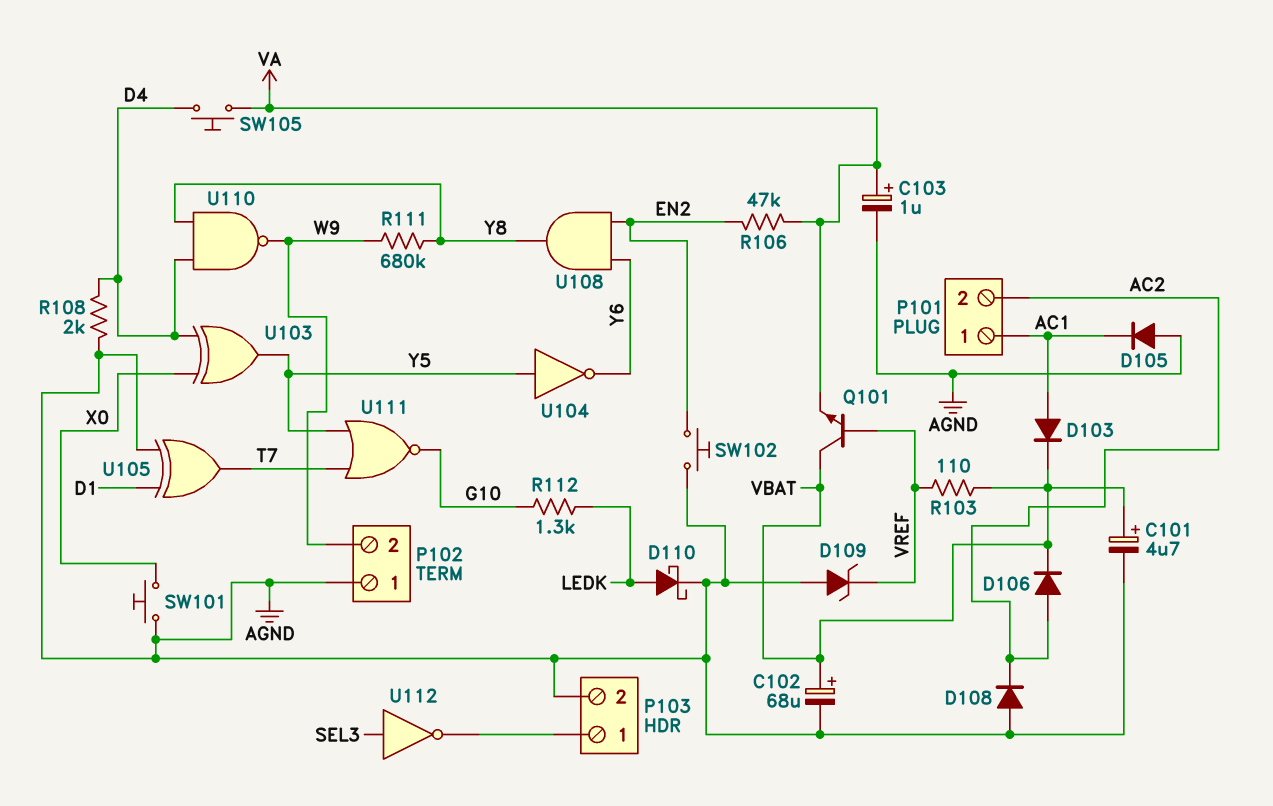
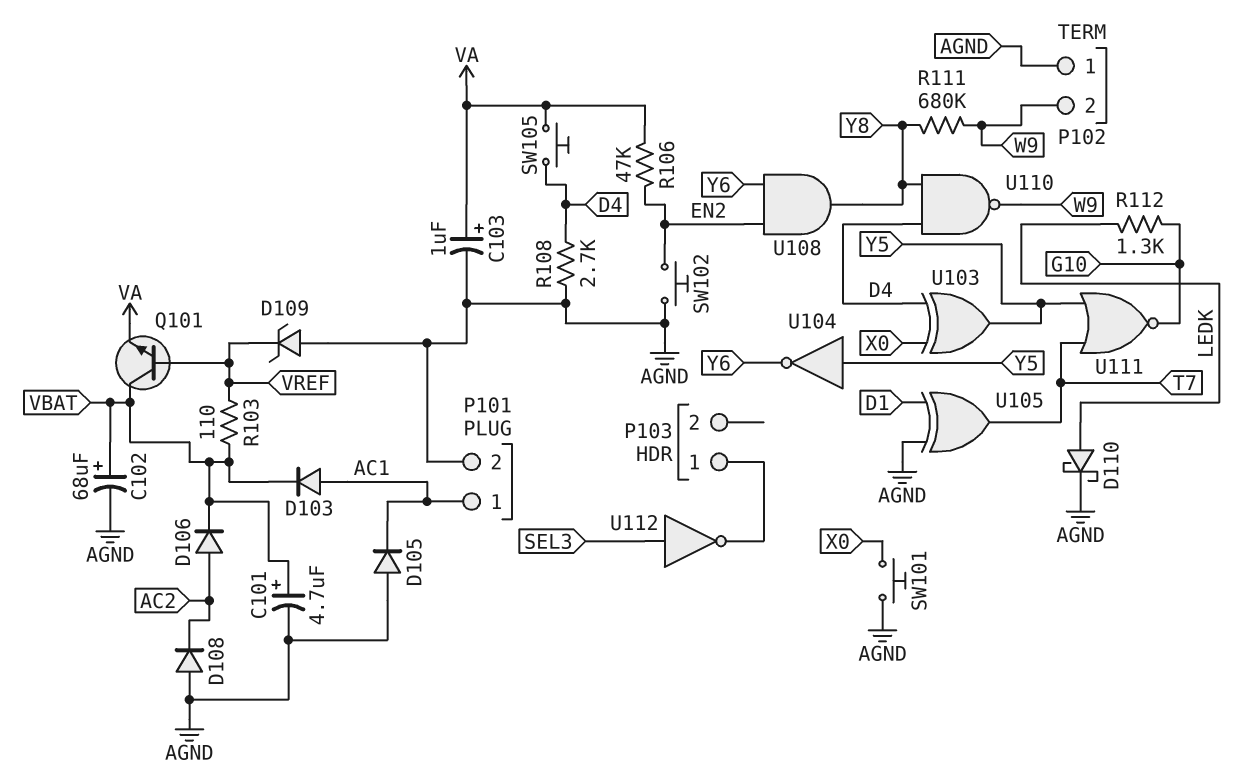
P101 pin 2: AC2 -> AGND
P103 pin 2: AGND -> none
R108: 2k (AGND, D4) -> 2.7k (AGND, D4)

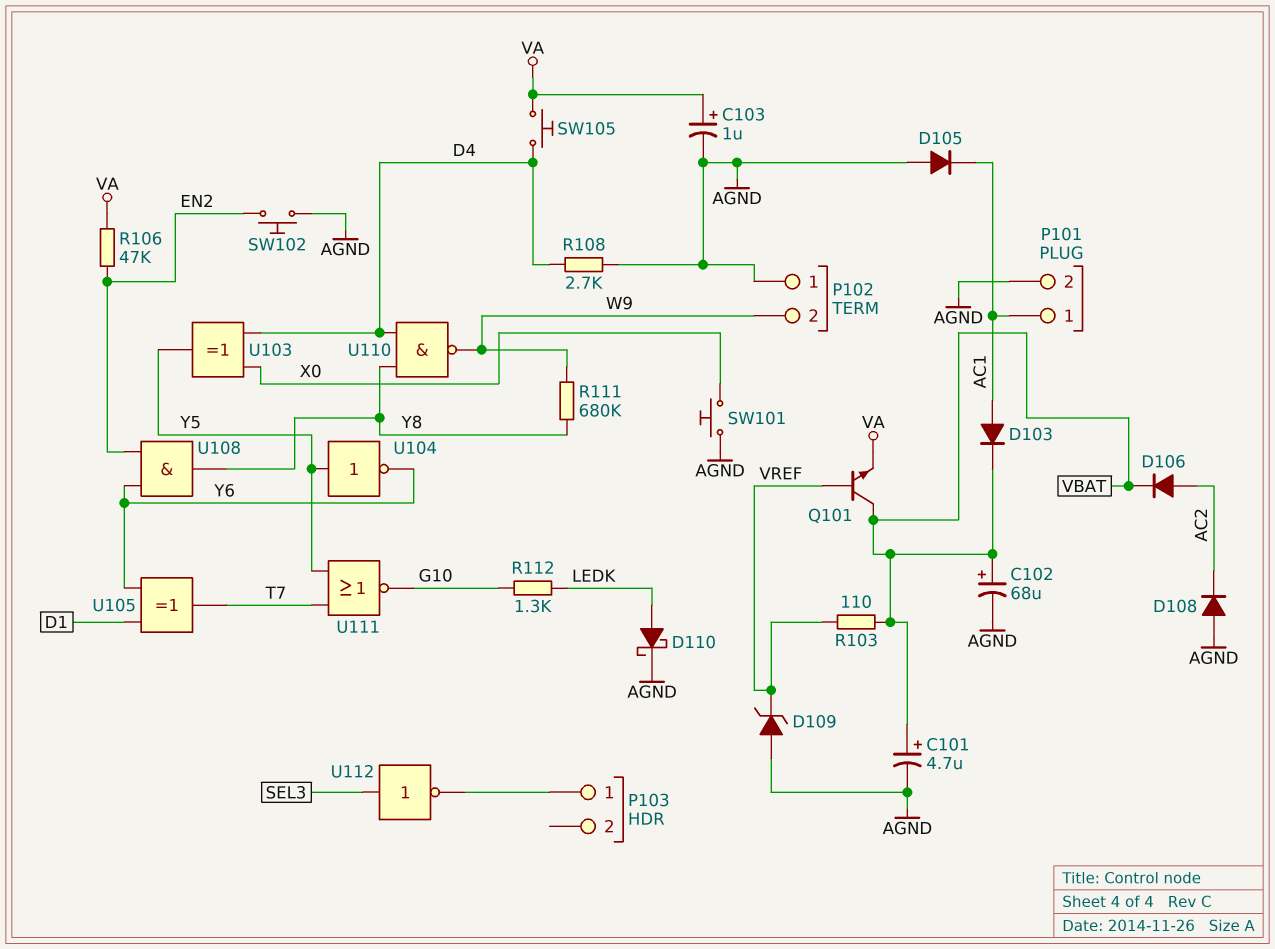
U105: XOR (in AGND, in D1, out T7) -> XOR (in D1, in Y6, out T7)

